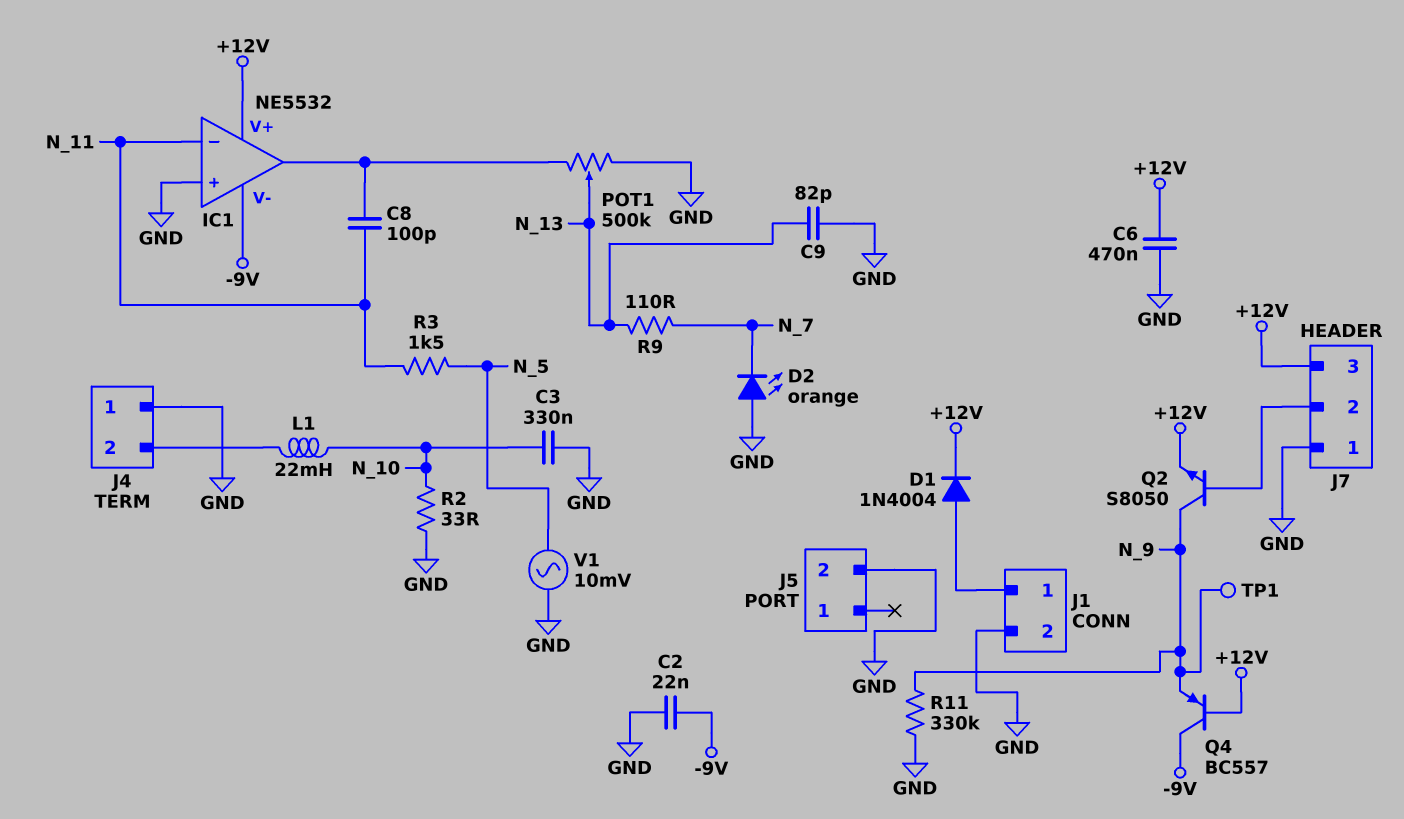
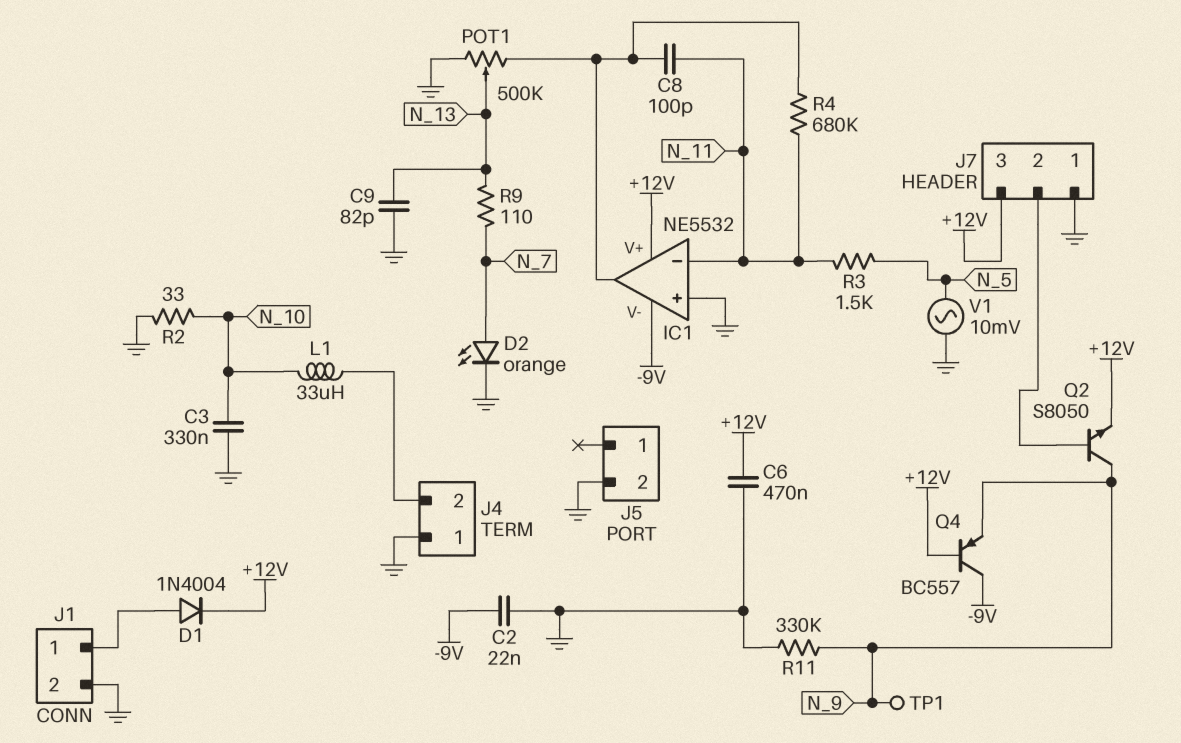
D2: LED orange (A GND, K N_7) -> LED orange (A N_7, K GND)
L1: 22mH (J4/2, N_10) -> 33uH (J4/2, N_10)
R4: none -> 680k (IC1/out, N_11)

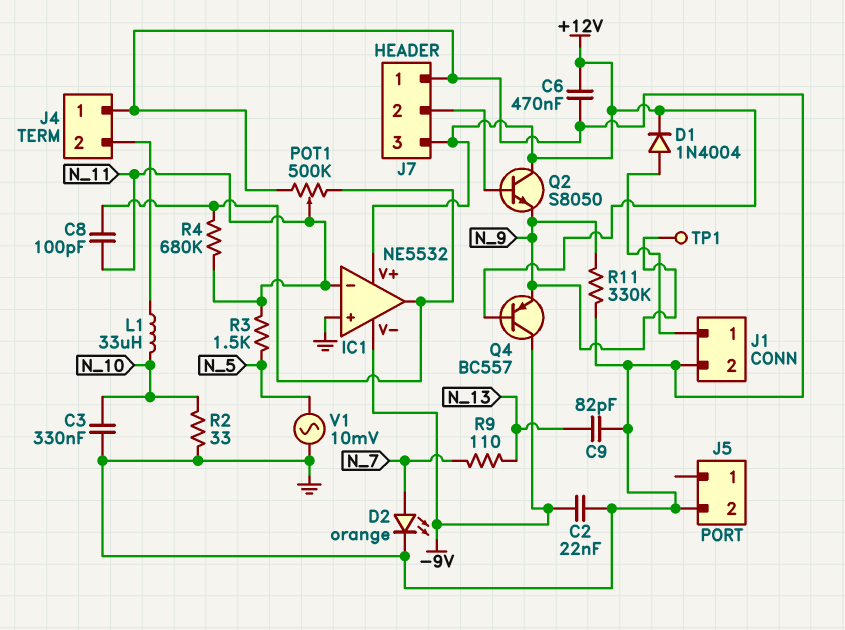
POT1: 500k (GND, IC1/out, wiper N_13) -> 500k (GND, IC1/out, wiper N_11)
Q2: NPN S8050 (B J7/2, C N_9, E +12V) -> NPN S8050 (B J7/2, C +12V, E N_9)

